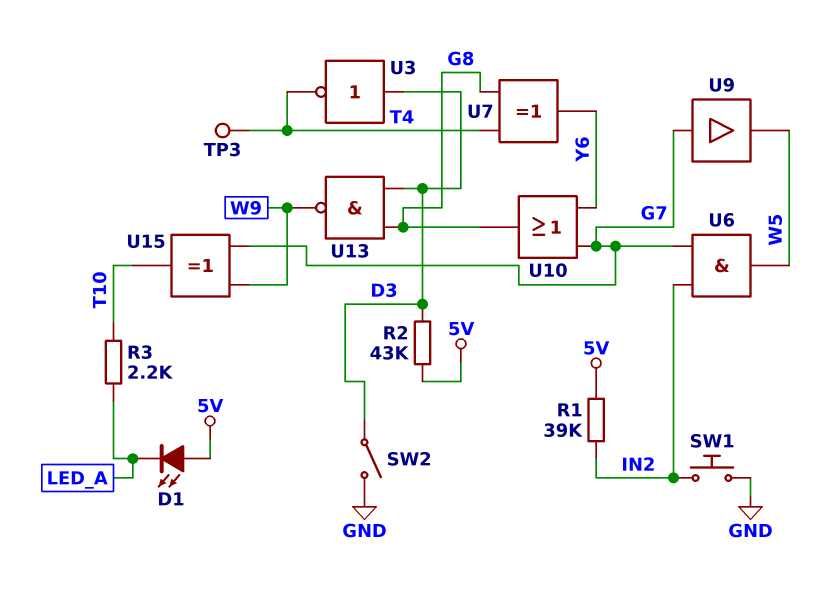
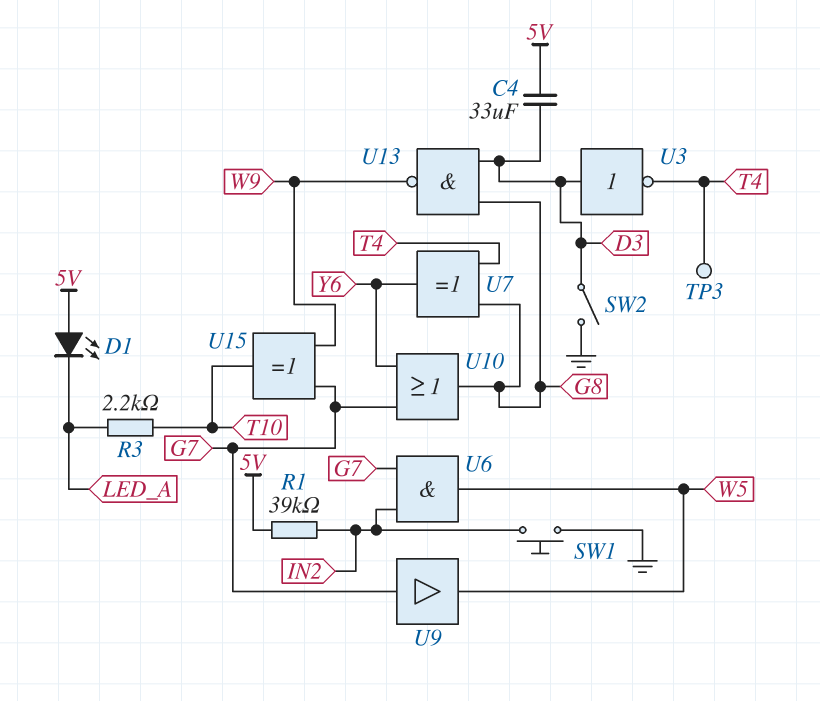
C4: none -> 33uF (5V, D3)
R2: 43k (5V, D3) -> none

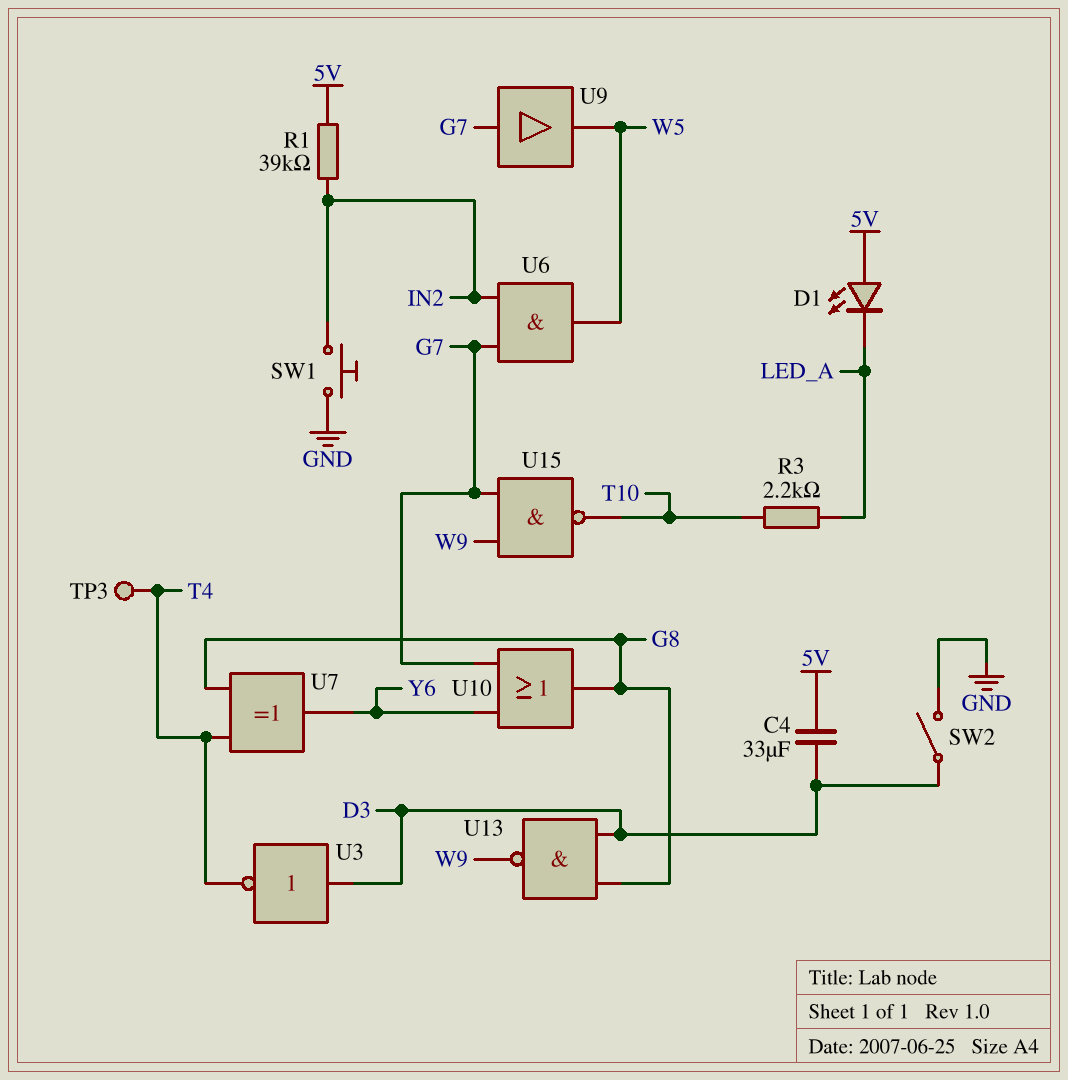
U15: XOR (in G7, in W9, out T10) -> NAND (in G7, in W9, out T10)

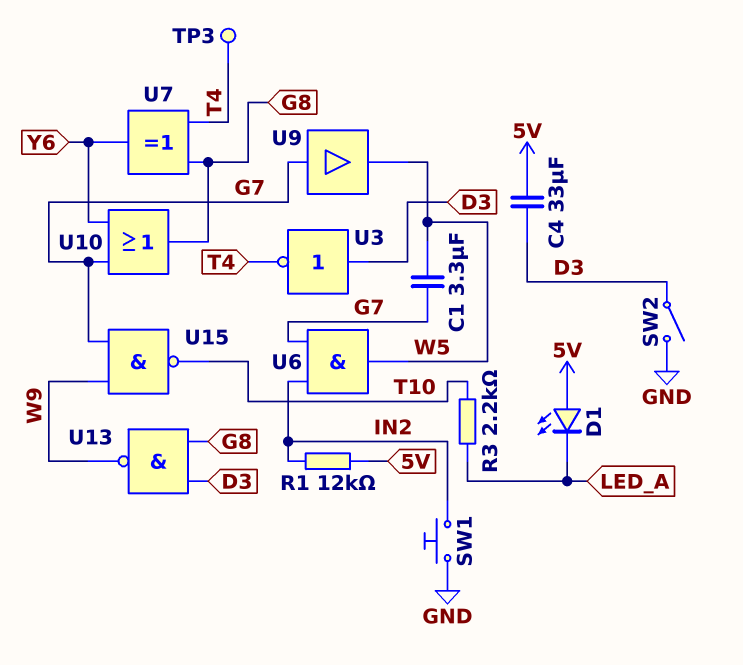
C1: none -> 3.3uF (G7, W5)
R1: 39k (5V, IN2) -> 12k (5V, IN2)

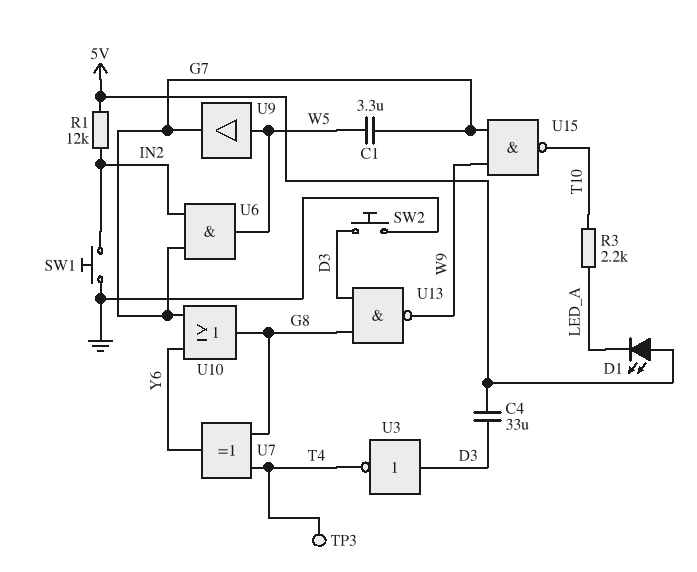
SW2: switch (D3, GND) -> button (D3, GND)
U9: buffer (in G7, out W5) -> buffer (in W5, out G7)

